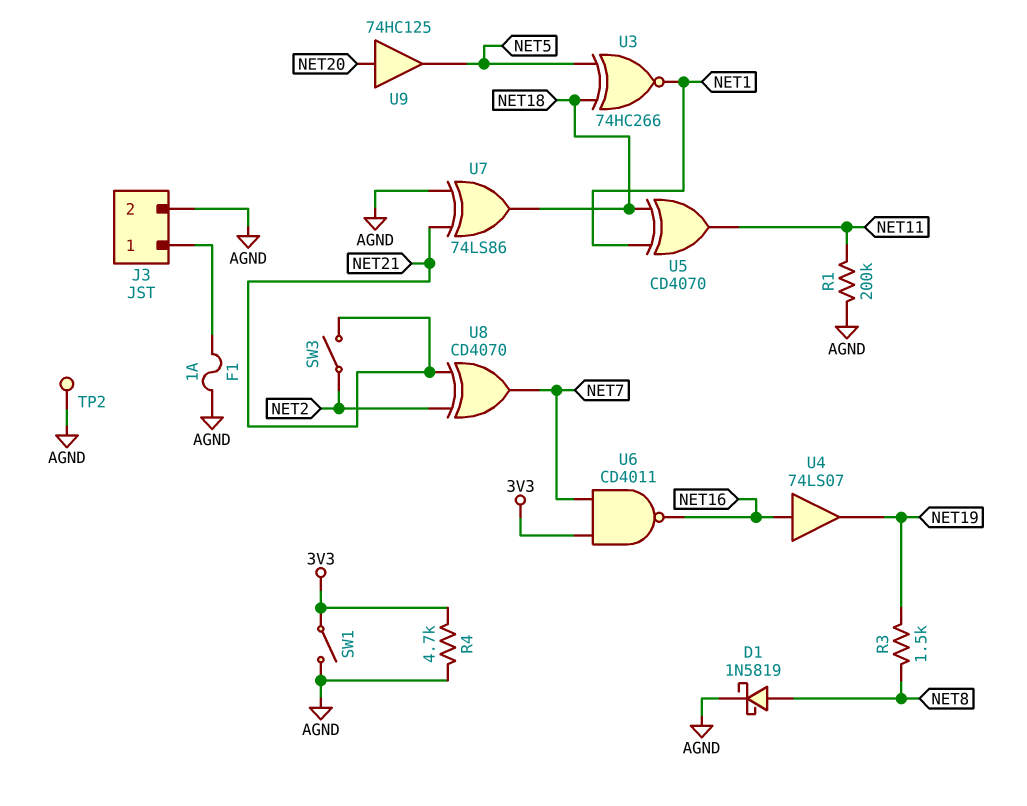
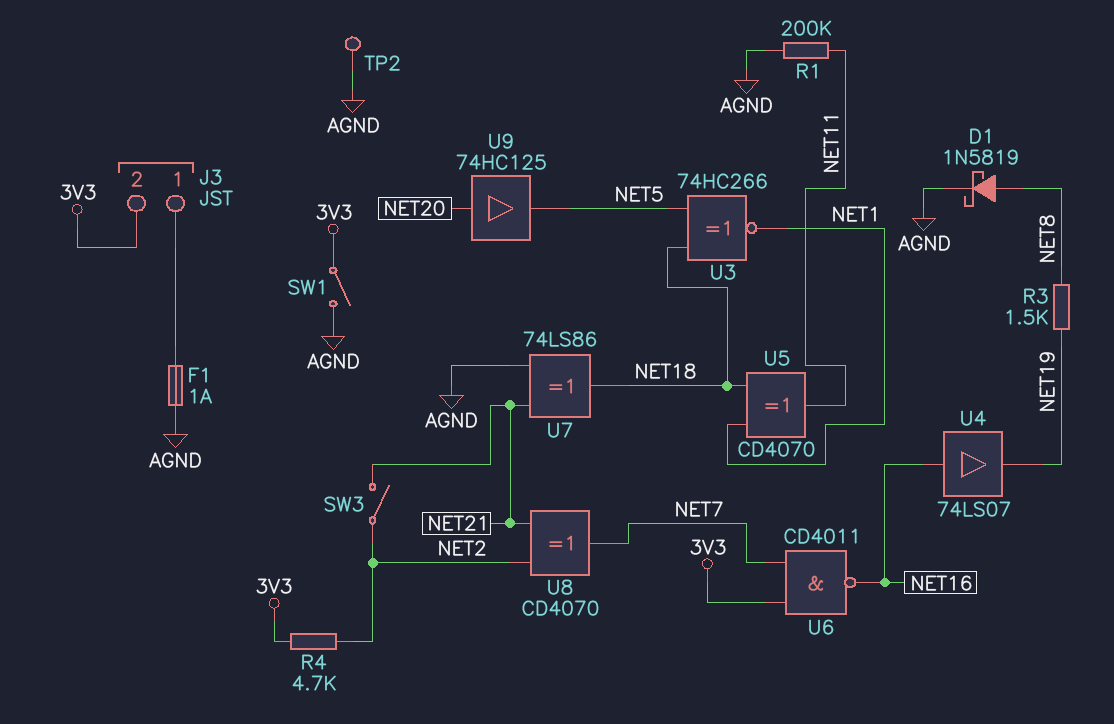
J3 pin 2: AGND -> 3V3
R4: 4.7k (3V3, AGND) -> 4.7k (3V3, NET2)

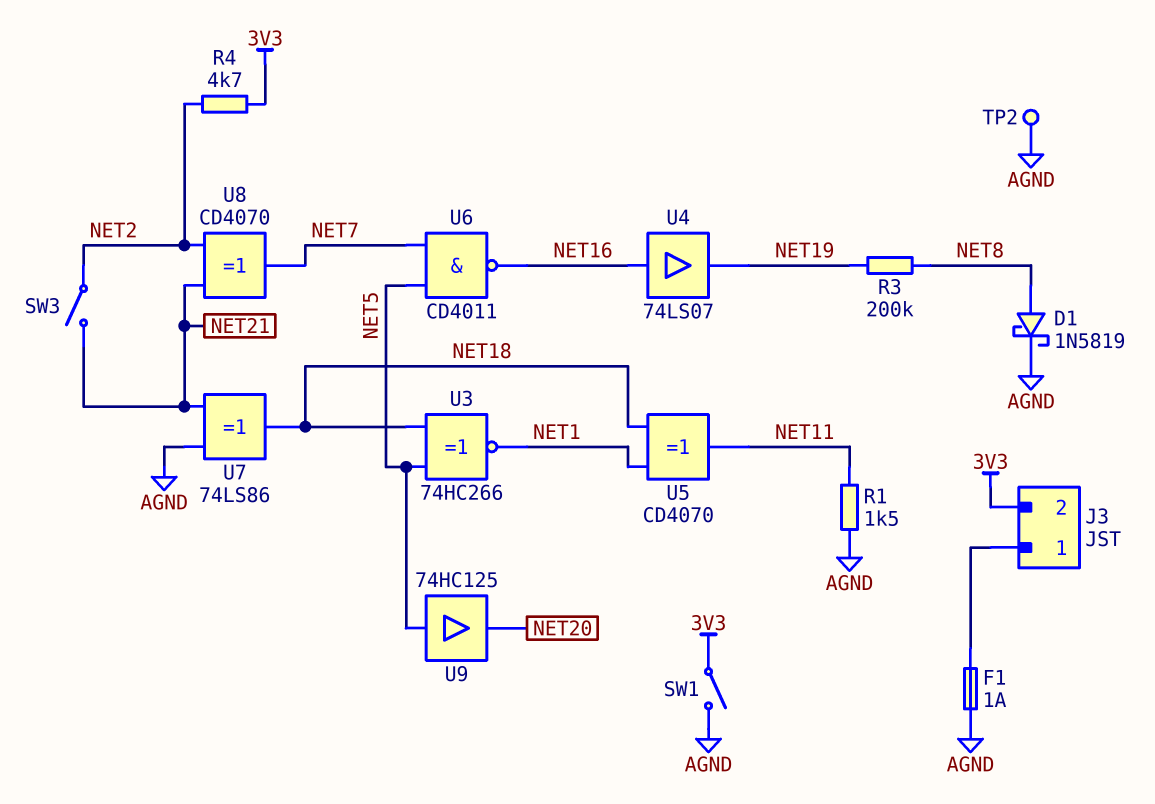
R1: 200k (AGND, NET11) -> 1.5k (AGND, NET11)
R3: 1.5k (NET8, NET19) -> 200k (NET8, NET19)
U6: NAND CD4011 (in 3V3, in NET7, out NET16) -> NAND CD4011 (in NET5, in NET7, out NET16)
U9: buffer 74HC125 (in NET20, out NET5) -> buffer 74HC125 (in NET5, out NET20)

